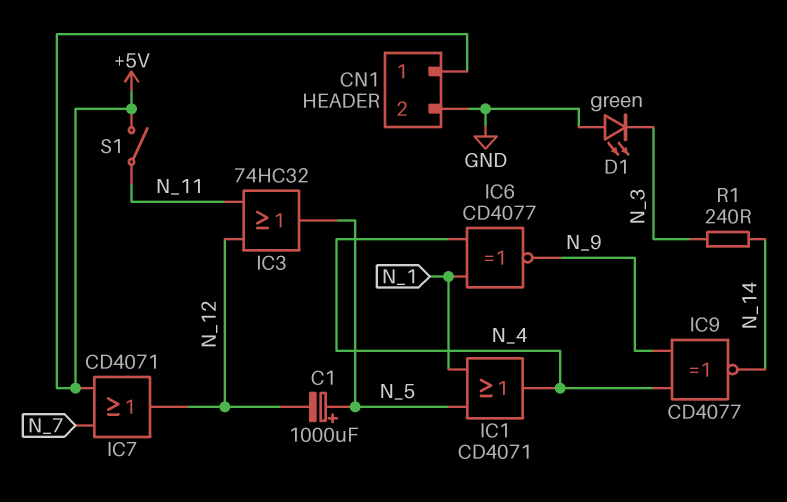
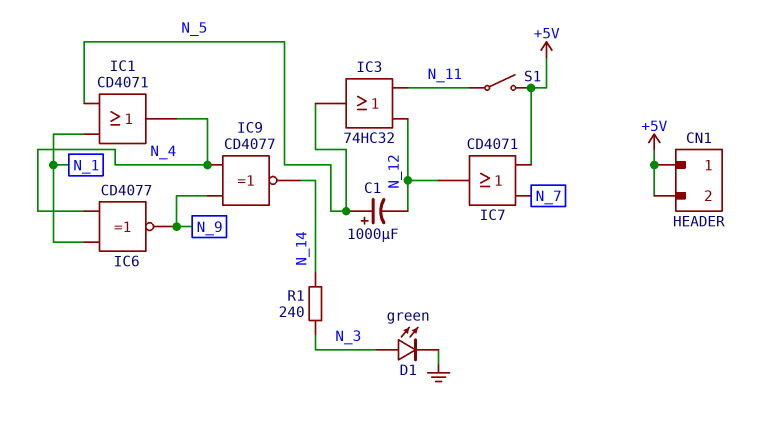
CN1 pin 2: GND -> +5V
D1: LED green (A GND, K N_3) -> LED green (A N_3, K GND)

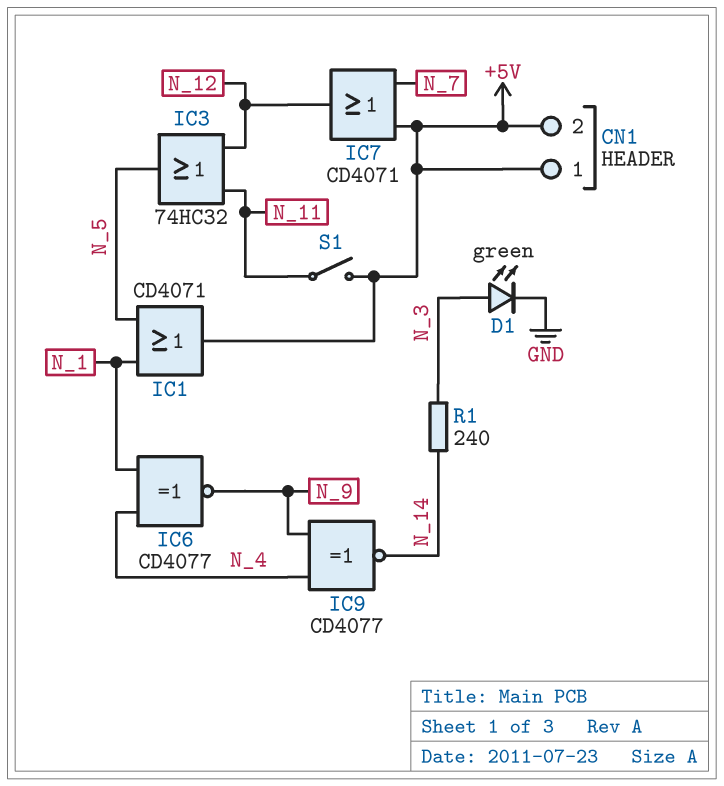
C1: 1000uF (plus N_5, minus N_12) -> none
IC1: OR CD4071 (in N_1, in N_5, out N_4) -> OR CD4071 (in N_1, in N_5, out +5V)

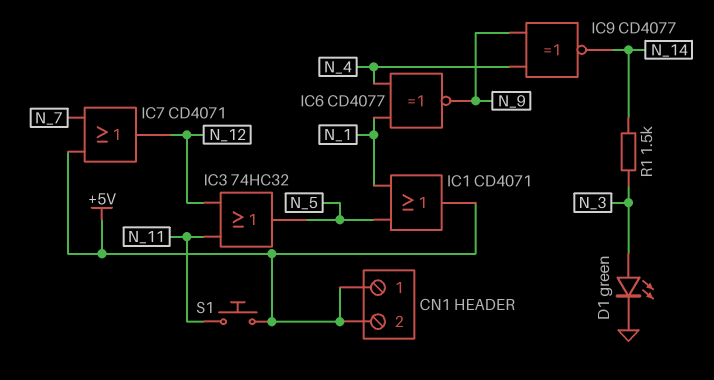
R1: 240 (N_3, N_14) -> 1.5k (N_3, N_14)
S1: switch (+5V, N_11) -> button (+5V, N_11)

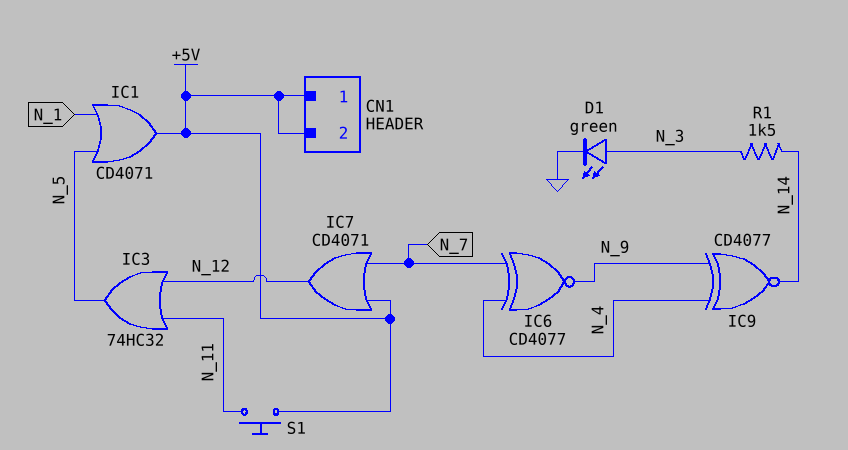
IC6: XNOR CD4077 (in N_1, in N_4, out N_9) -> XNOR CD4077 (in N_4, in N_7, out N_9)

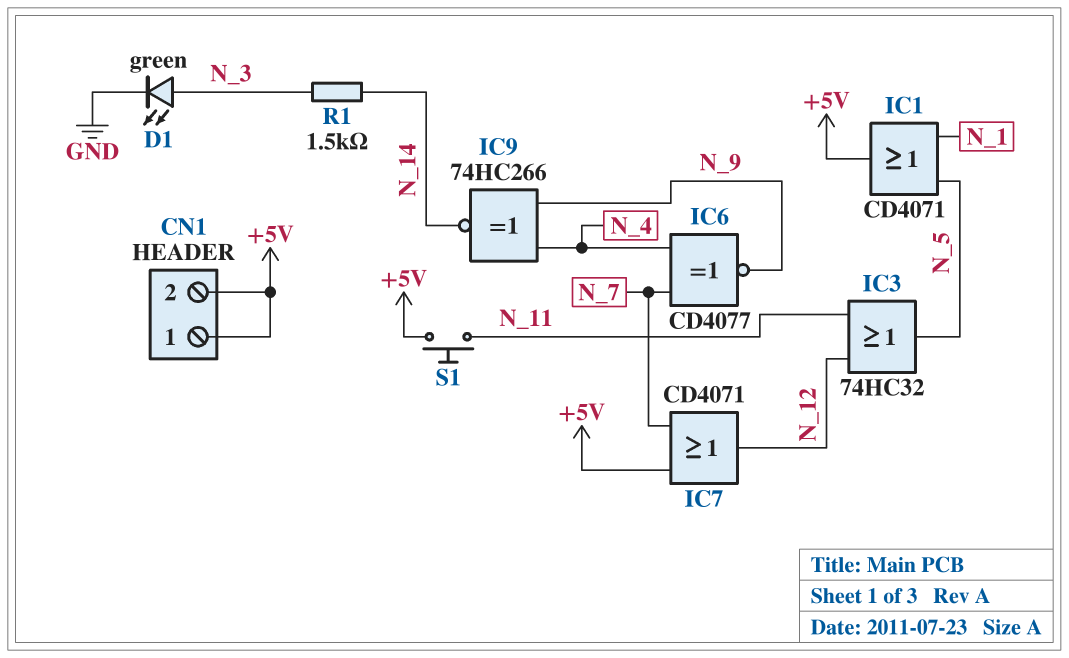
IC9: XNOR CD4077 (in N_4, in N_9, out N_14) -> XNOR 74HC266 (in N_4, in N_9, out N_14)

